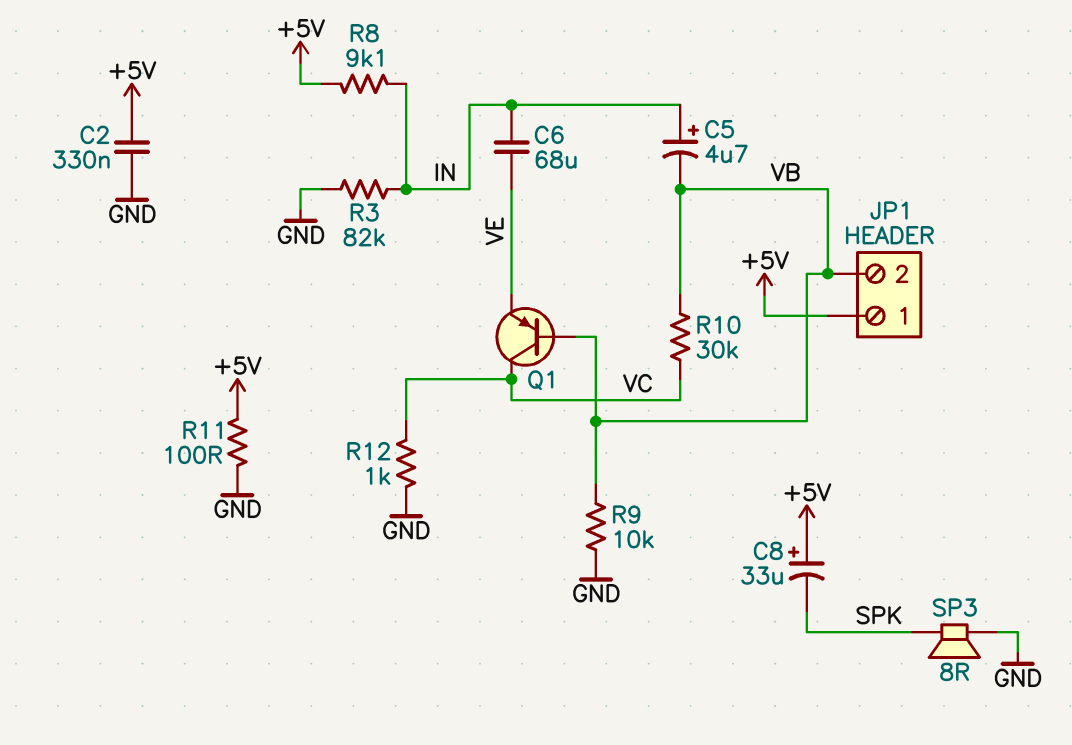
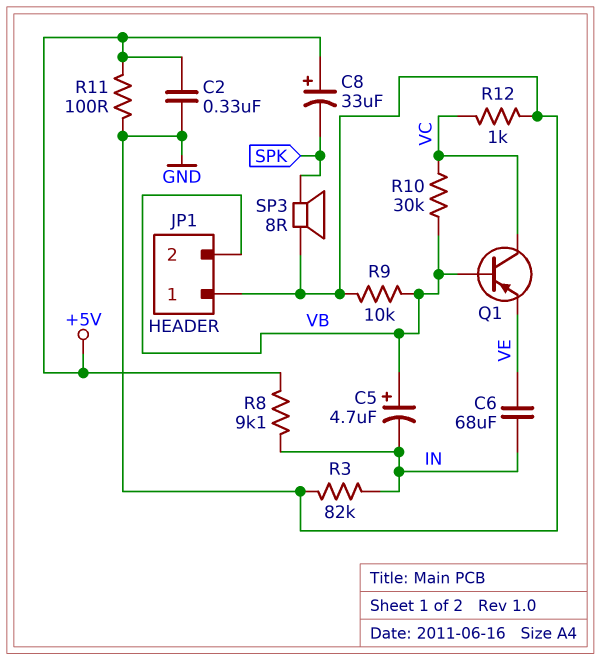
C5: 4.7uF (plus IN, minus VB) -> 4.7uF (plus VB, minus IN)
JP1 pin 1: +5V -> GND

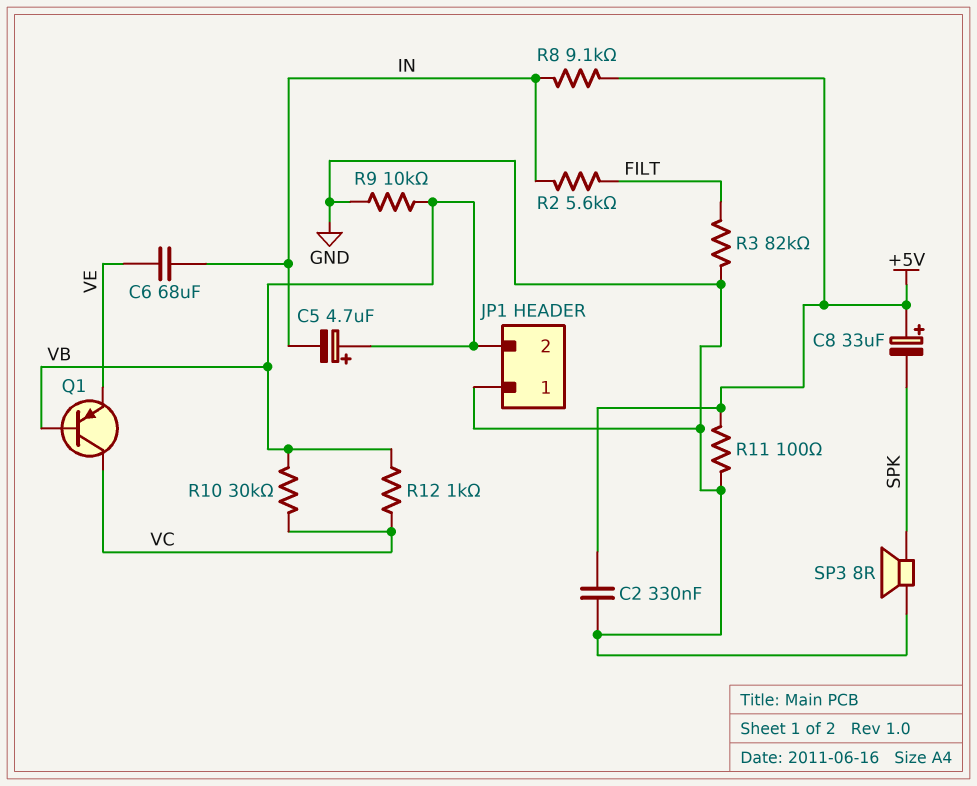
R2: none -> 5.6k (FILT, IN)
R3: 82k (GND, IN) -> 82k (FILT, GND)
R12: 1k (GND, VC) -> 1k (VB, VC)

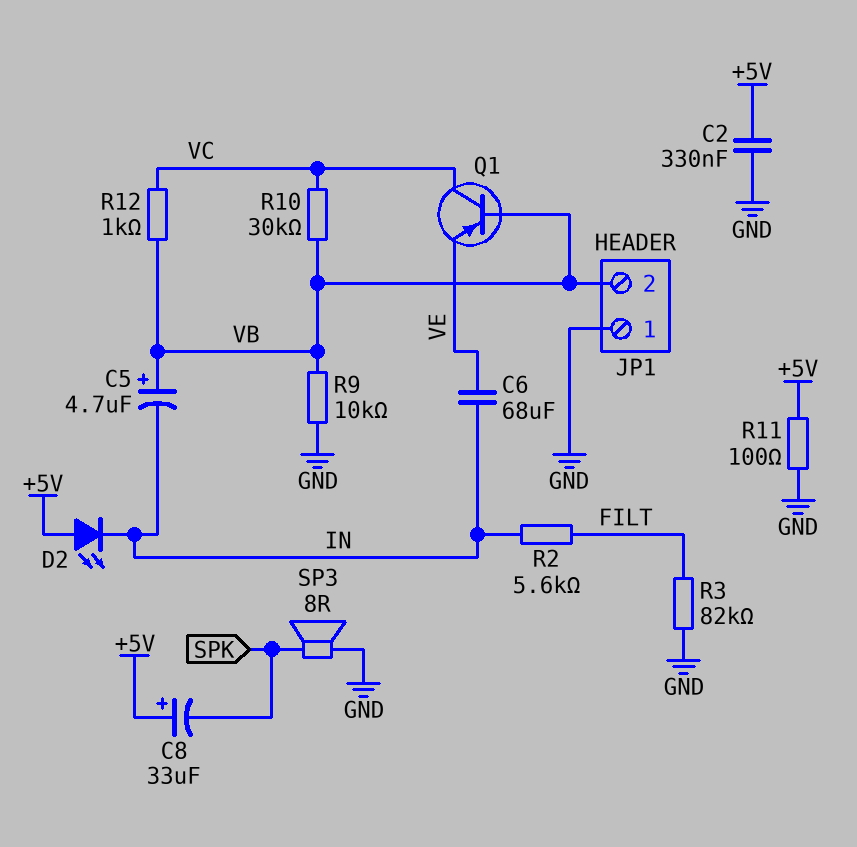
D2: none -> LED (A +5V, K IN)
R8: 9.1k (+5V, IN) -> none

